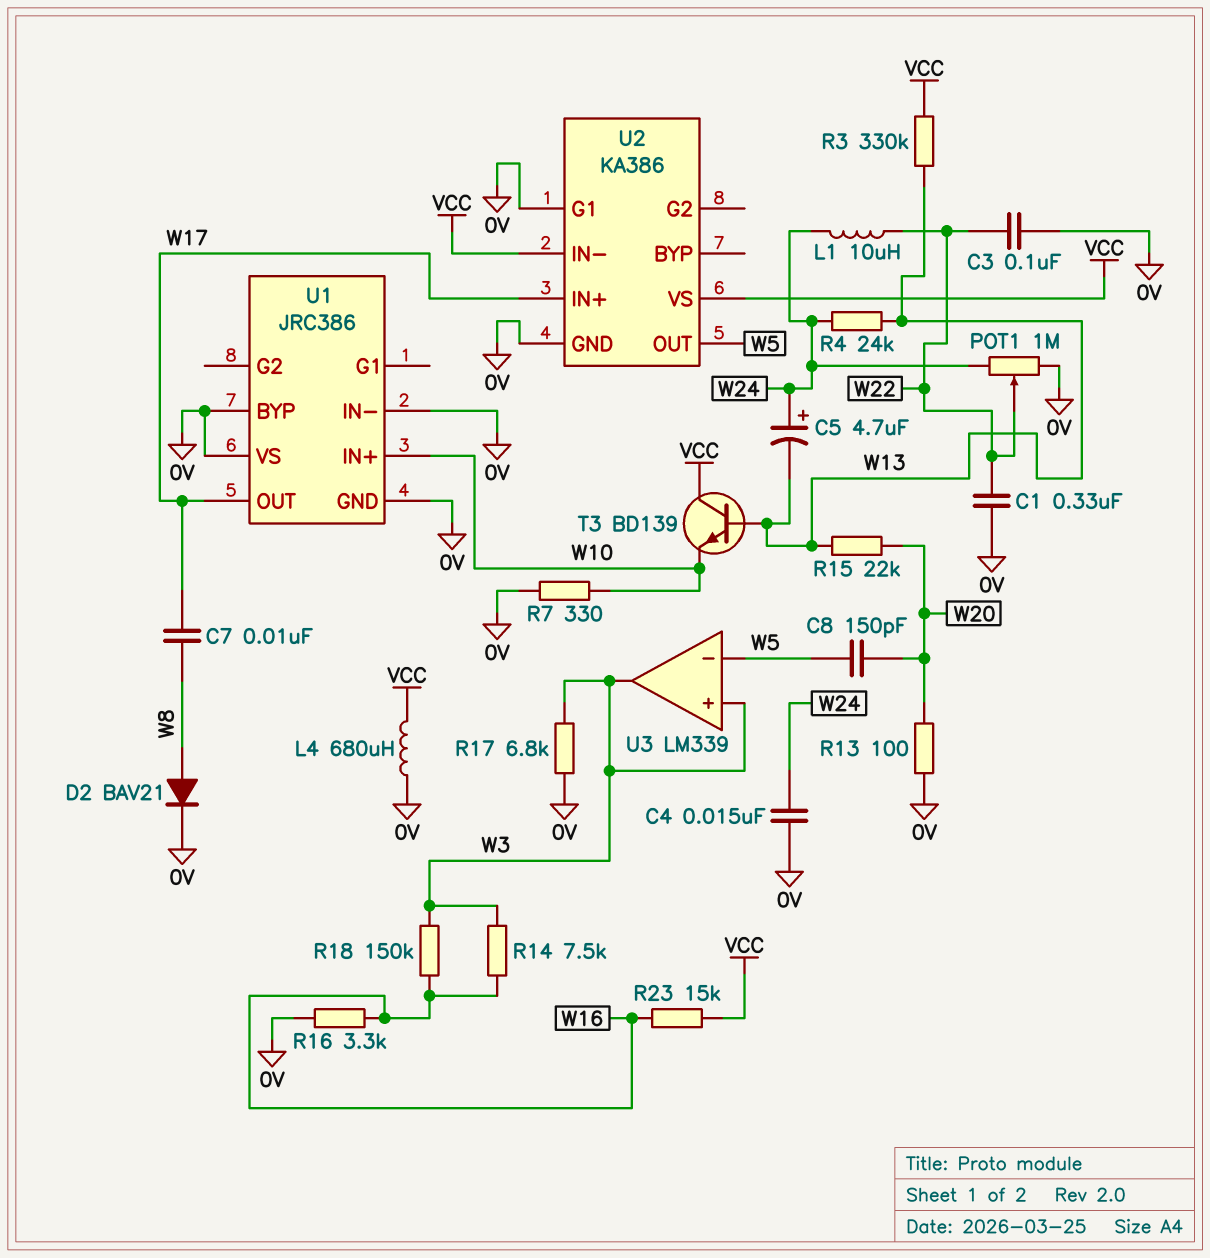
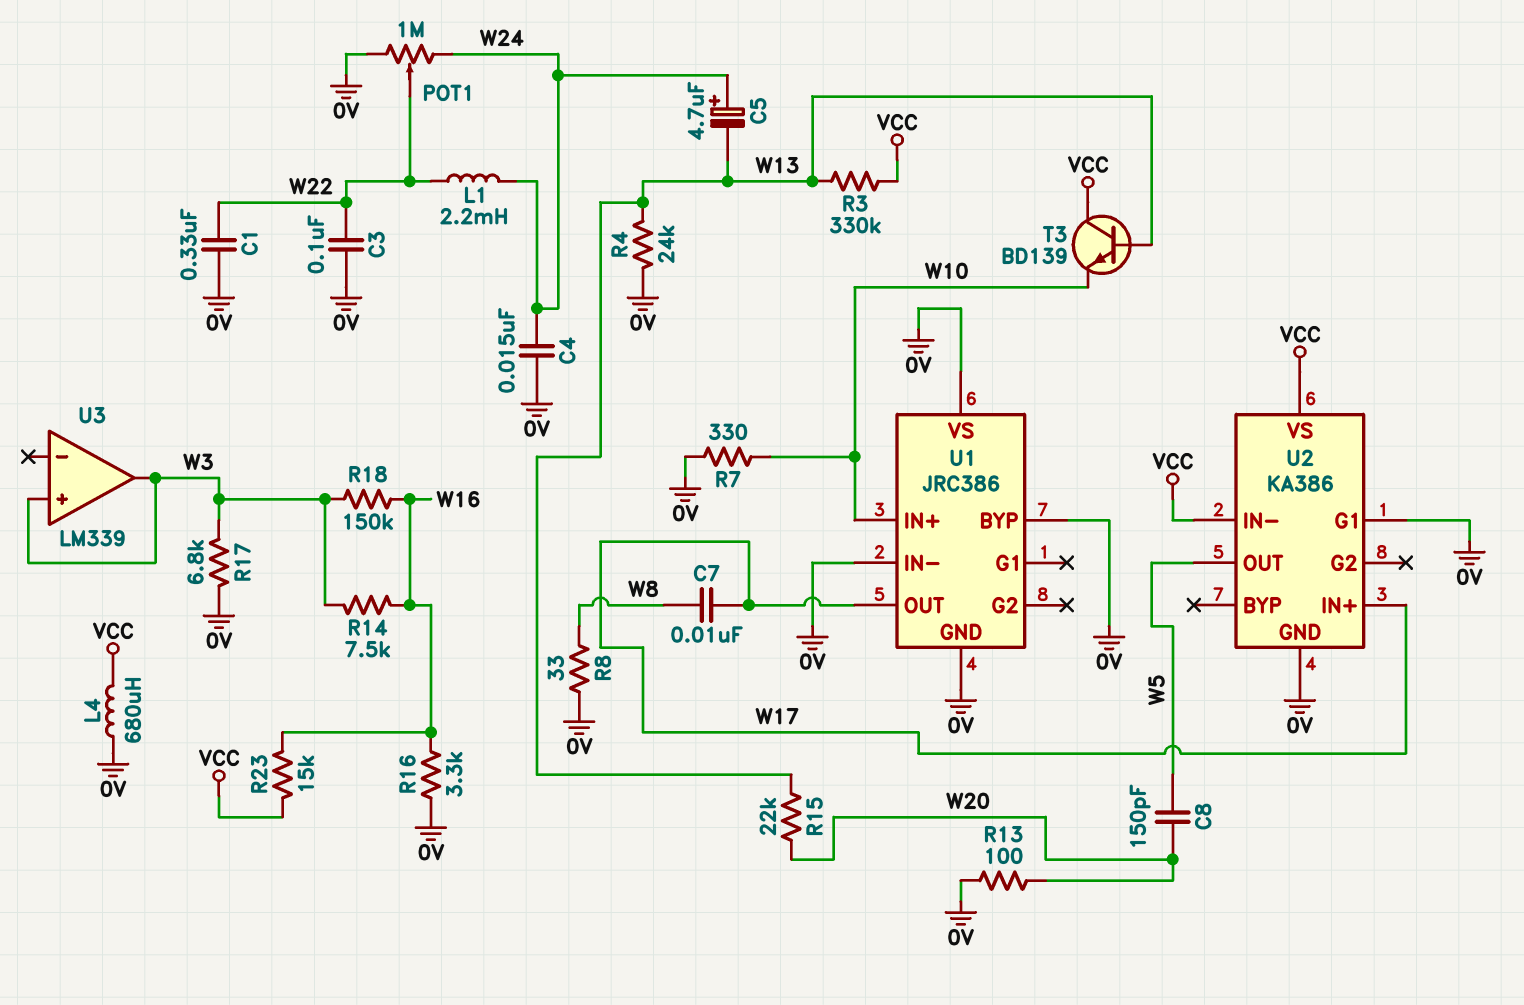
D2: diode BAV21 (A W8, K 0V) -> none
L1: 10uH (W22, W24) -> 2.2mH (W22, W24)
R4: 24k (W13, W24) -> 24k (0V, W13)
R8: none -> 33 (0V, W8)
U3 pin in-: W5 -> none

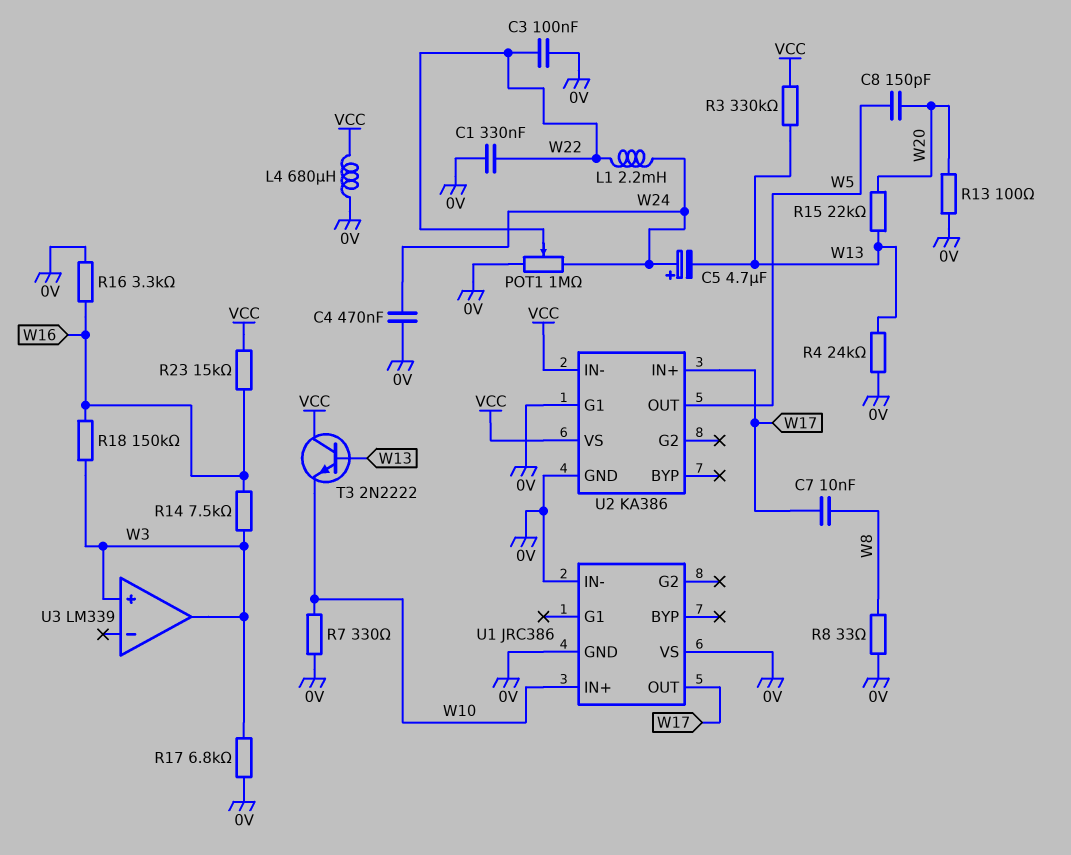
C4: 15nF (0V, W24) -> 470nF (0V, W24)
T3: NPN BD139 (B W13, C VCC, E W10) -> NPN 2N2222 (B W13, C VCC, E W10)
U1 pin BYP: 0V -> none

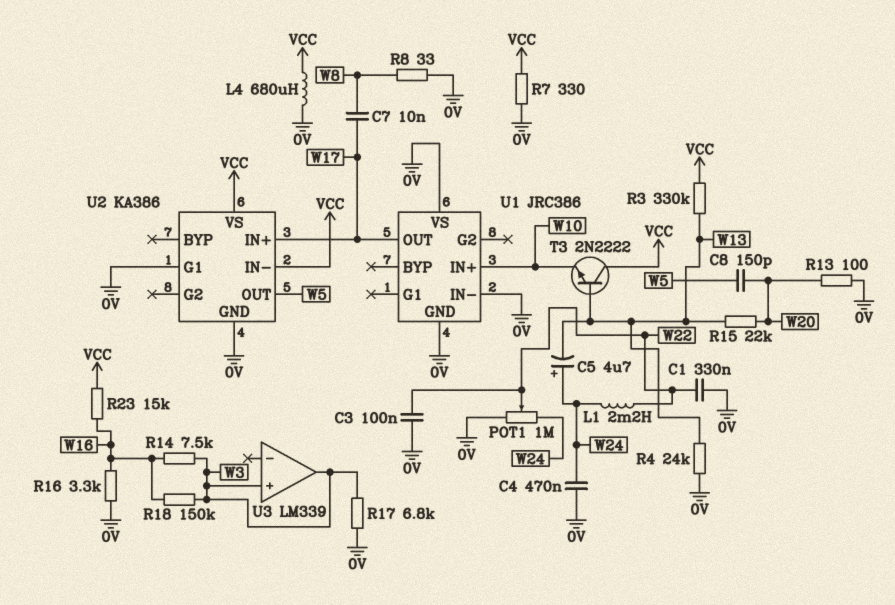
R7: 330 (0V, W10) -> 330 (0V, VCC)

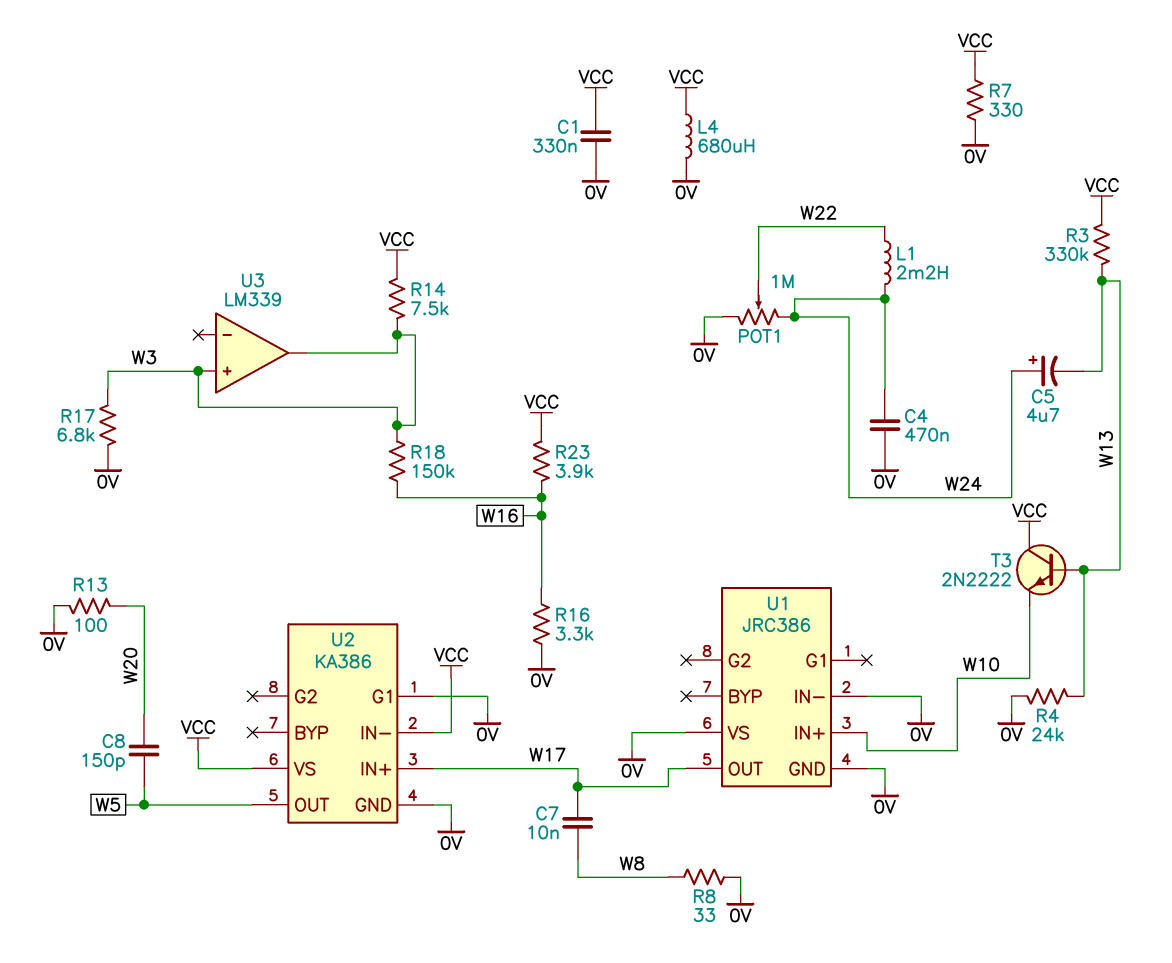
C1: 330nF (0V, W22) -> 330nF (0V, VCC)
C3: 100nF (0V, W22) -> none
R14: 7.5k (W3, W16) -> 7.5k (VCC, W3)
R15: 22k (W13, W20) -> none
R23: 15k (VCC, W16) -> 3.9k (VCC, W16)

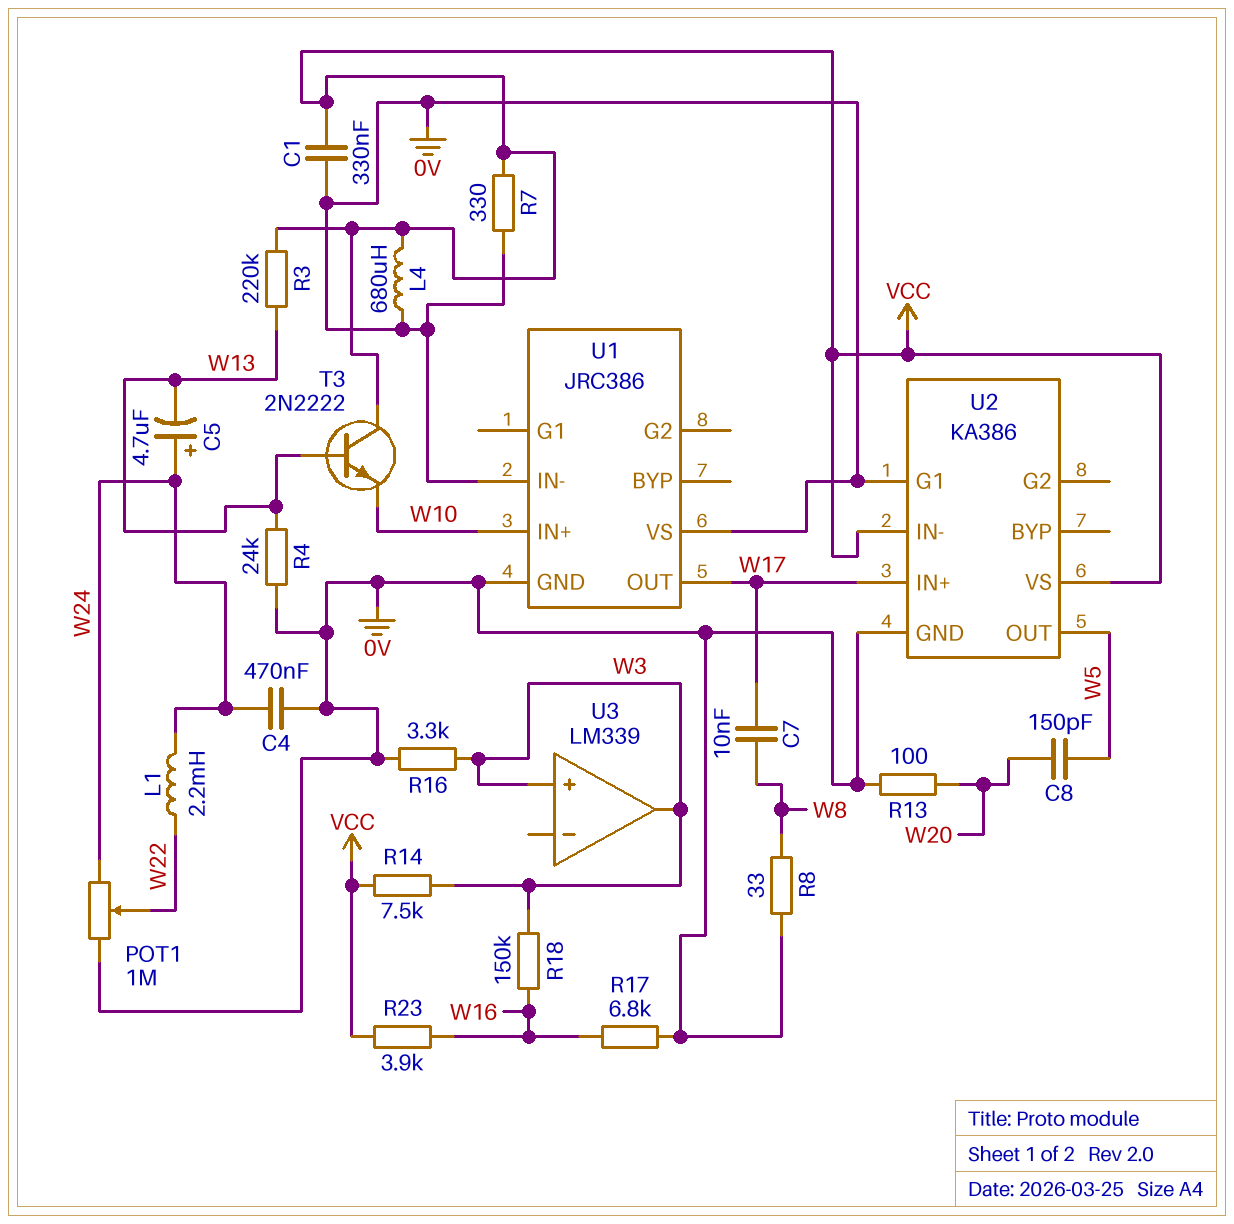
R3: 330k (VCC, W13) -> 220k (VCC, W13)
R16: 3.3k (0V, W16) -> 3.3k (0V, W3)
R17: 6.8k (0V, W3) -> 6.8k (0V, W16)

